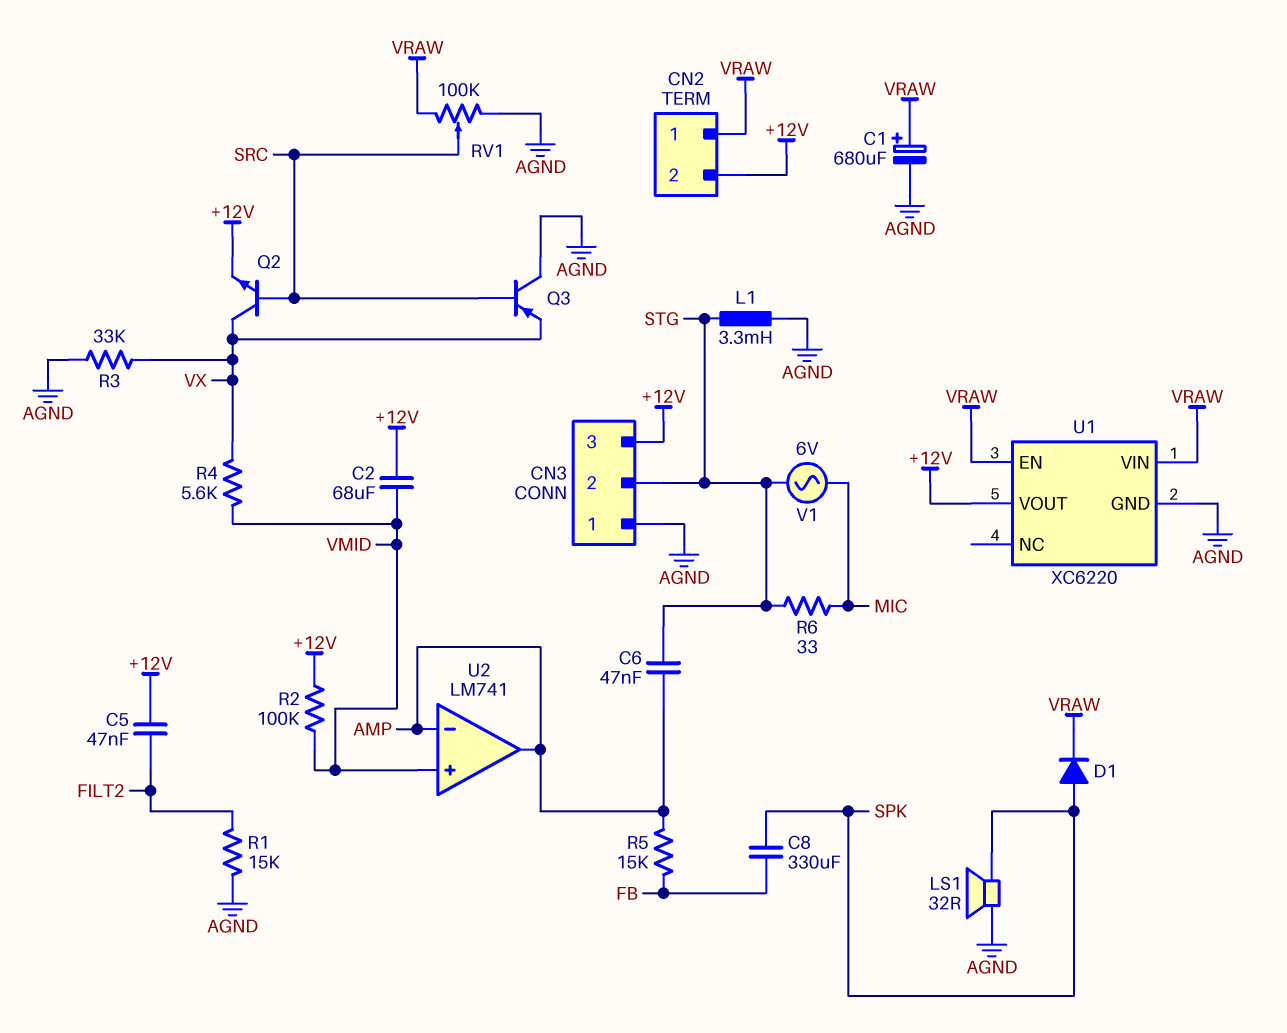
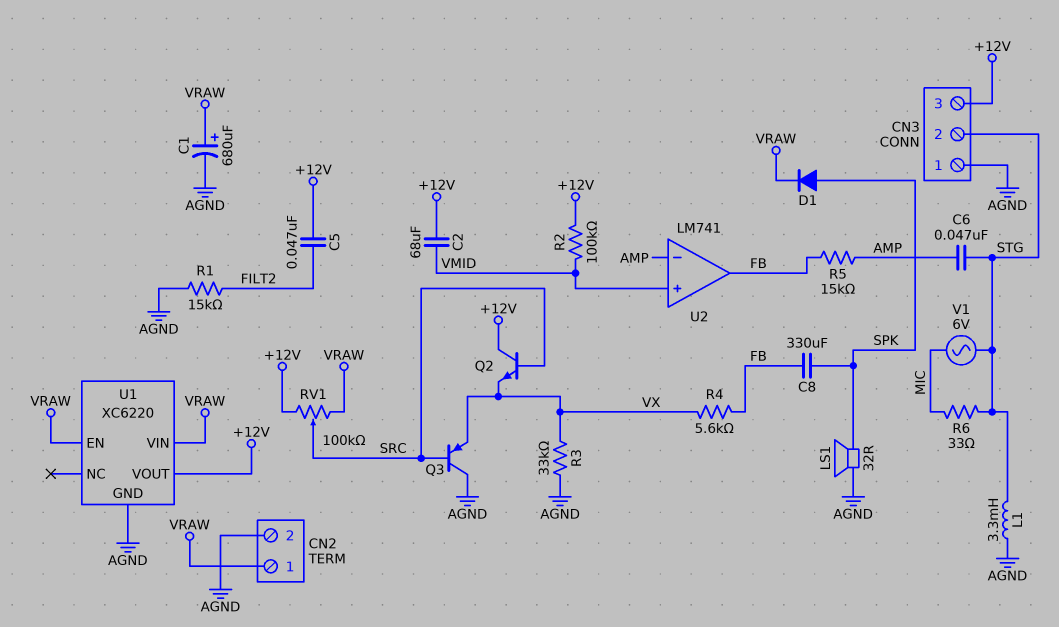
CN2 pin 2: +12V -> AGND
Q2: NPN (B SRC, C VX, E +12V) -> NPN (B SRC, C +12V, E VX)
R4: 5.6k (VMID, VX) -> 5.6k (FB, VX)
RV1: 100k (AGND, VRAW, wiper SRC) -> 100k (+12V, VRAW, wiper SRC)
U2 pin out: AMP -> FB

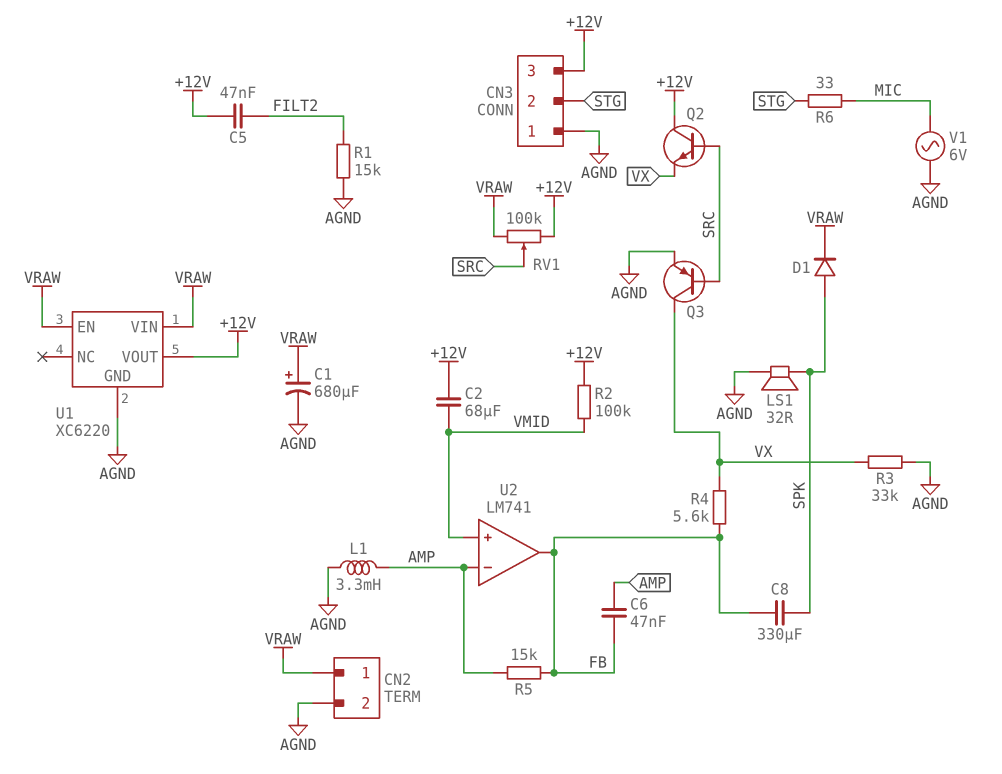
C6: 47nF (AMP, STG) -> 47nF (AMP, FB)
L1: 3.3mH (AGND, STG) -> 3.3mH (AGND, AMP)
Q3: PNP (B SRC, C AGND, E VX) -> PNP (B SRC, C VX, E AGND)
V1: AC 6V (MIC, STG) -> AC 6V (AGND, MIC)

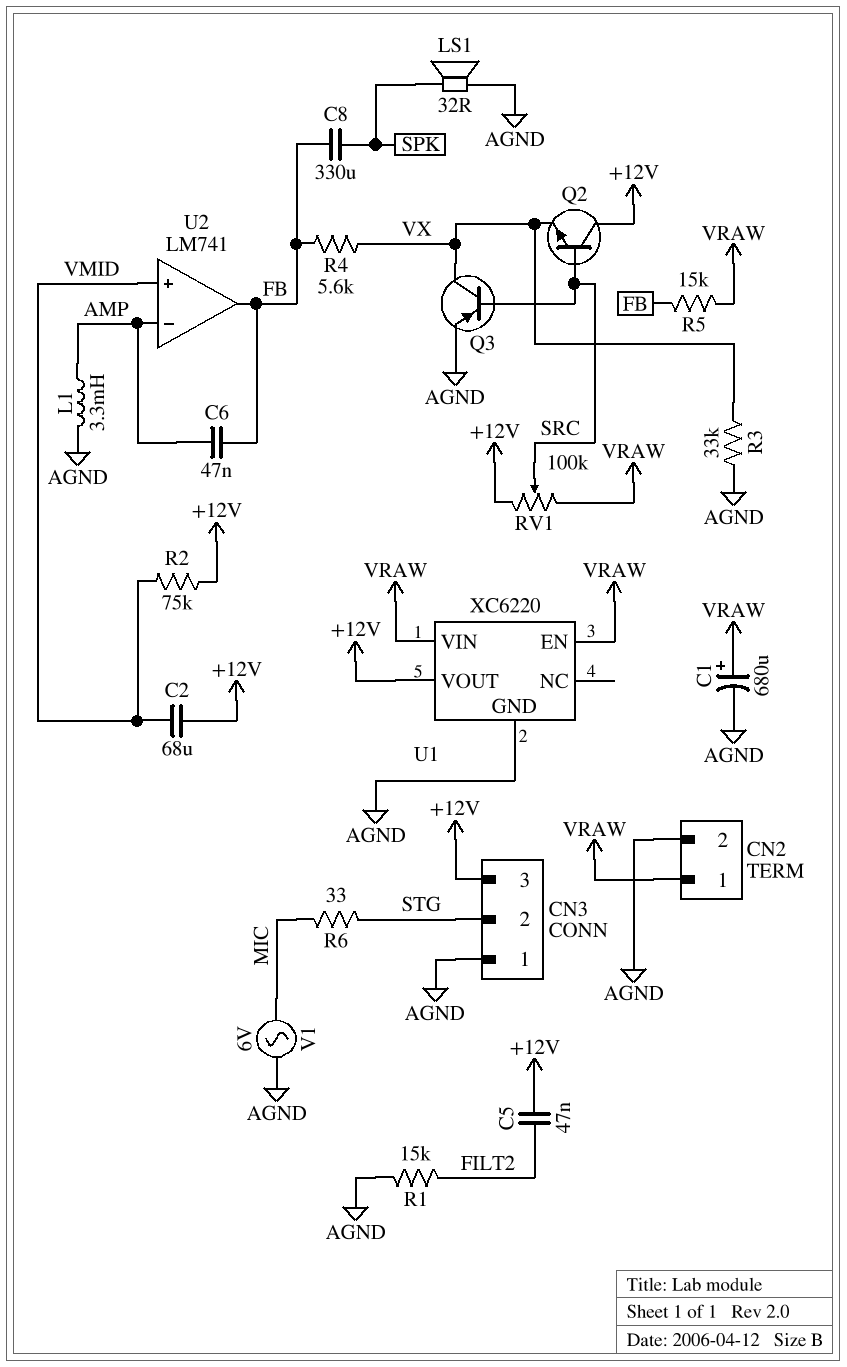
D1: diode (A SPK, K VRAW) -> none
R2: 100k (+12V, VMID) -> 75k (+12V, VMID)
R5: 15k (AMP, FB) -> 15k (FB, VRAW)

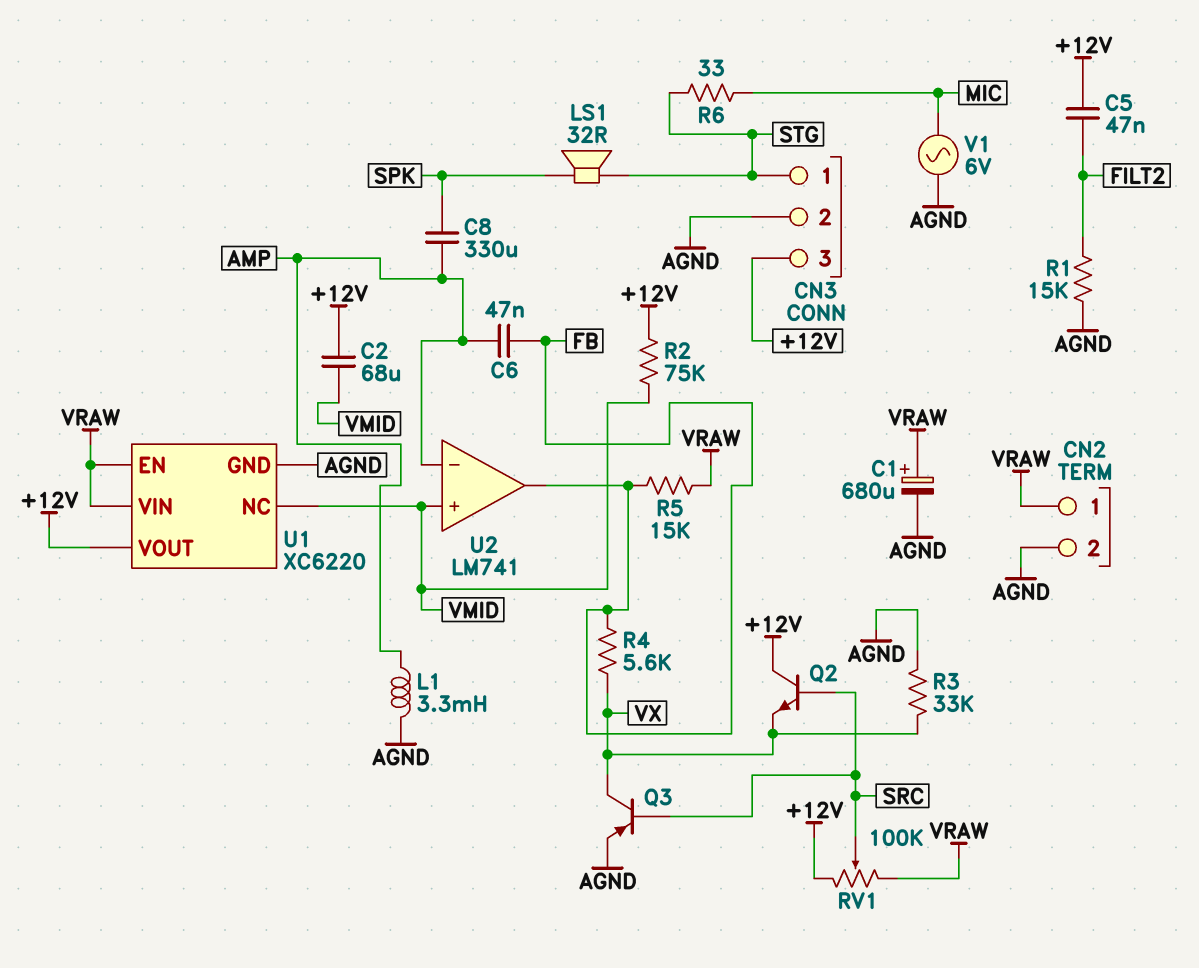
C8: 330uF (FB, SPK) -> 330uF (AMP, SPK)
CN3 pin 1: AGND -> STG
CN3 pin 2: STG -> AGND
LS1: speaker 32R (AGND, SPK) -> speaker 32R (SPK, STG)
U1 pin NC: none -> VMID

